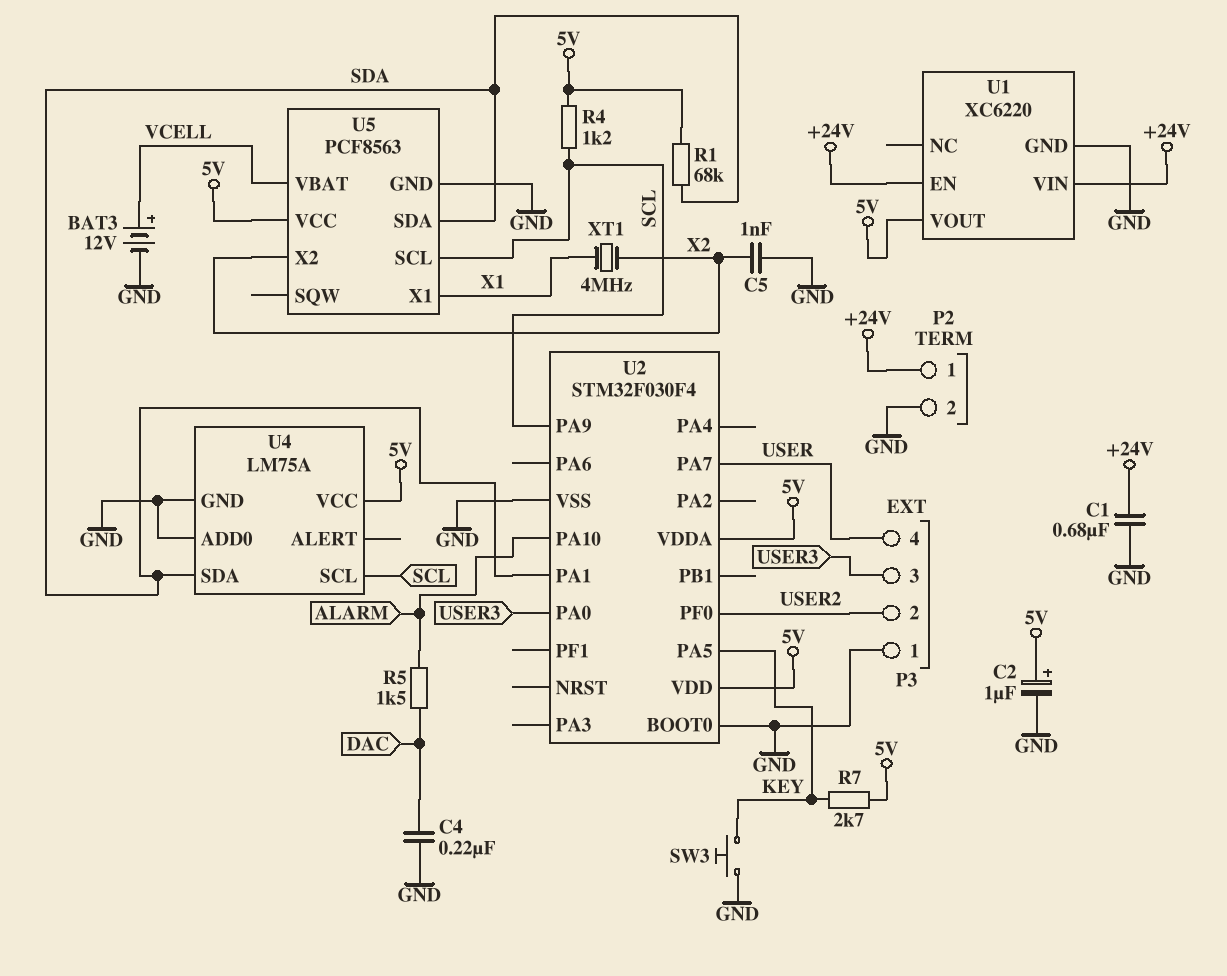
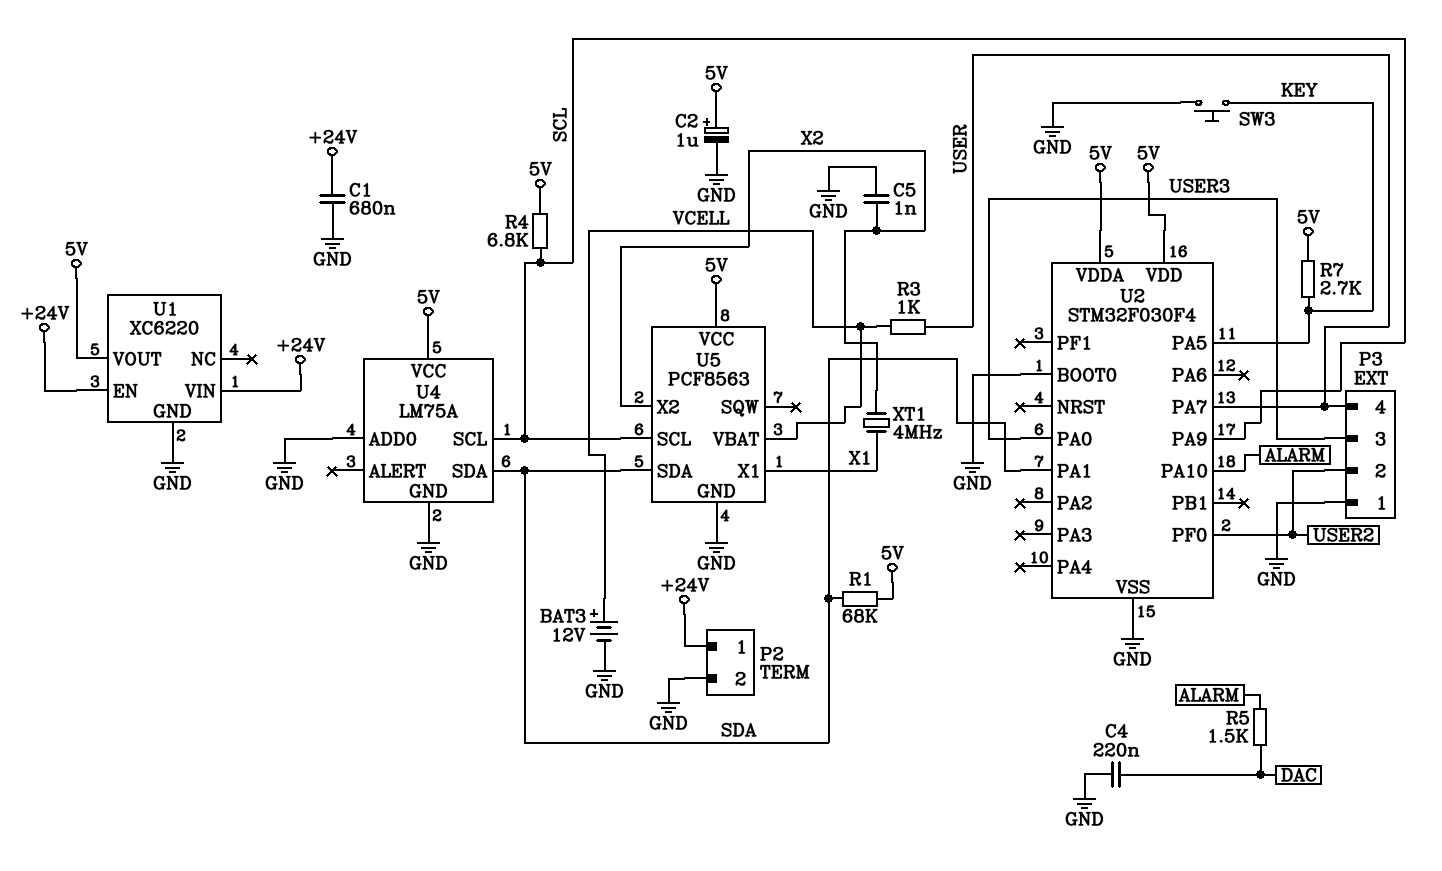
R3: none -> 1k (USER, VCELL)
R4: 1.2k (5V, SCL) -> 6.8k (5V, SCL)

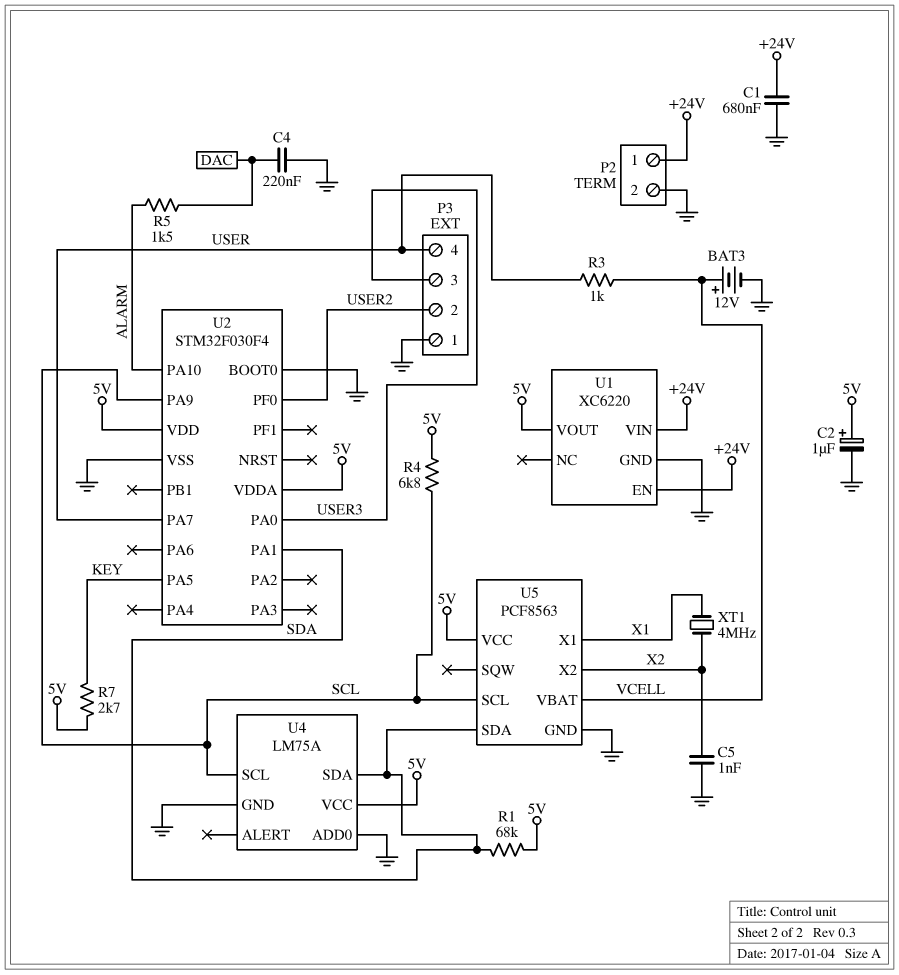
SW3: button (GND, KEY) -> none

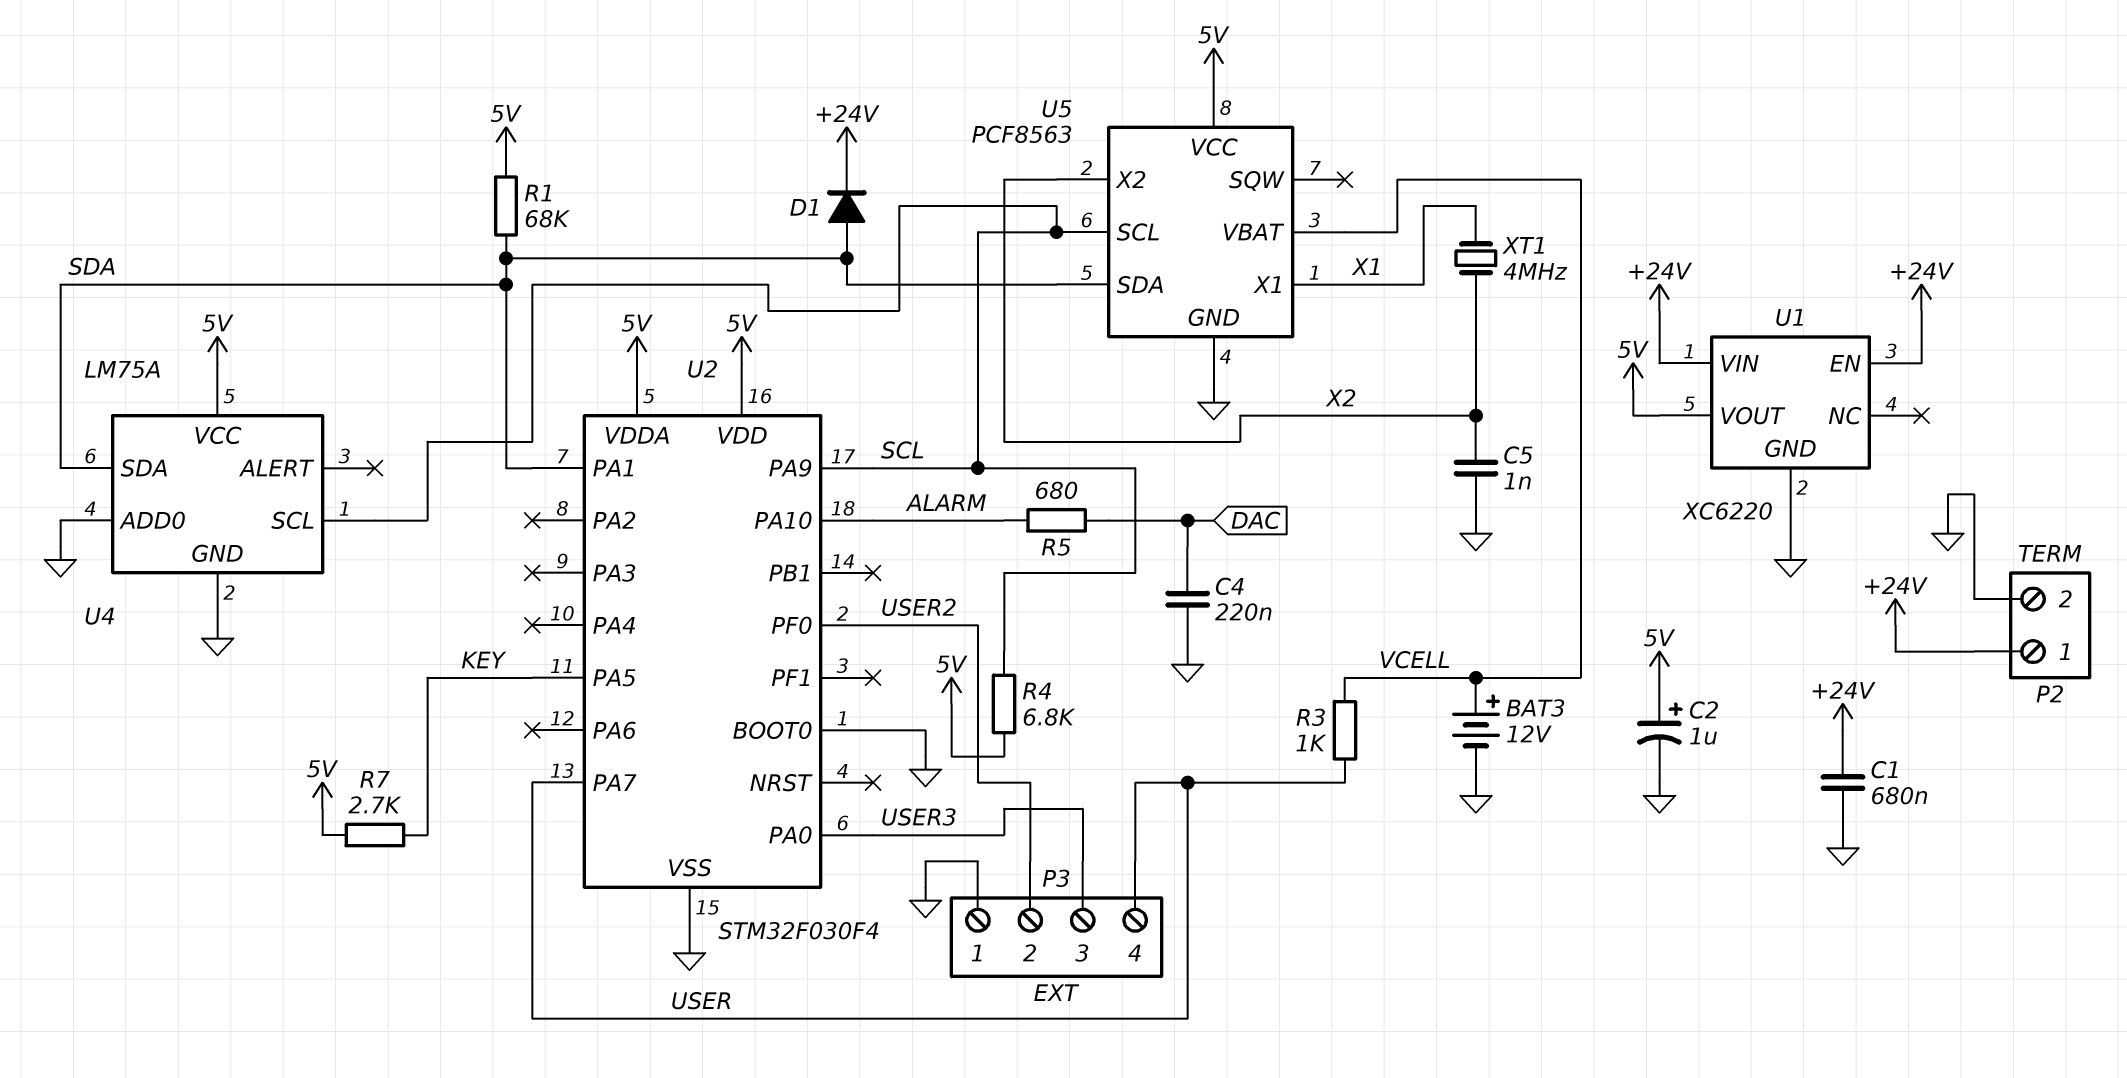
D1: none -> diode (A SDA, K +24V)
R5: 1.5k (ALARM, DAC) -> 680 (ALARM, DAC)

